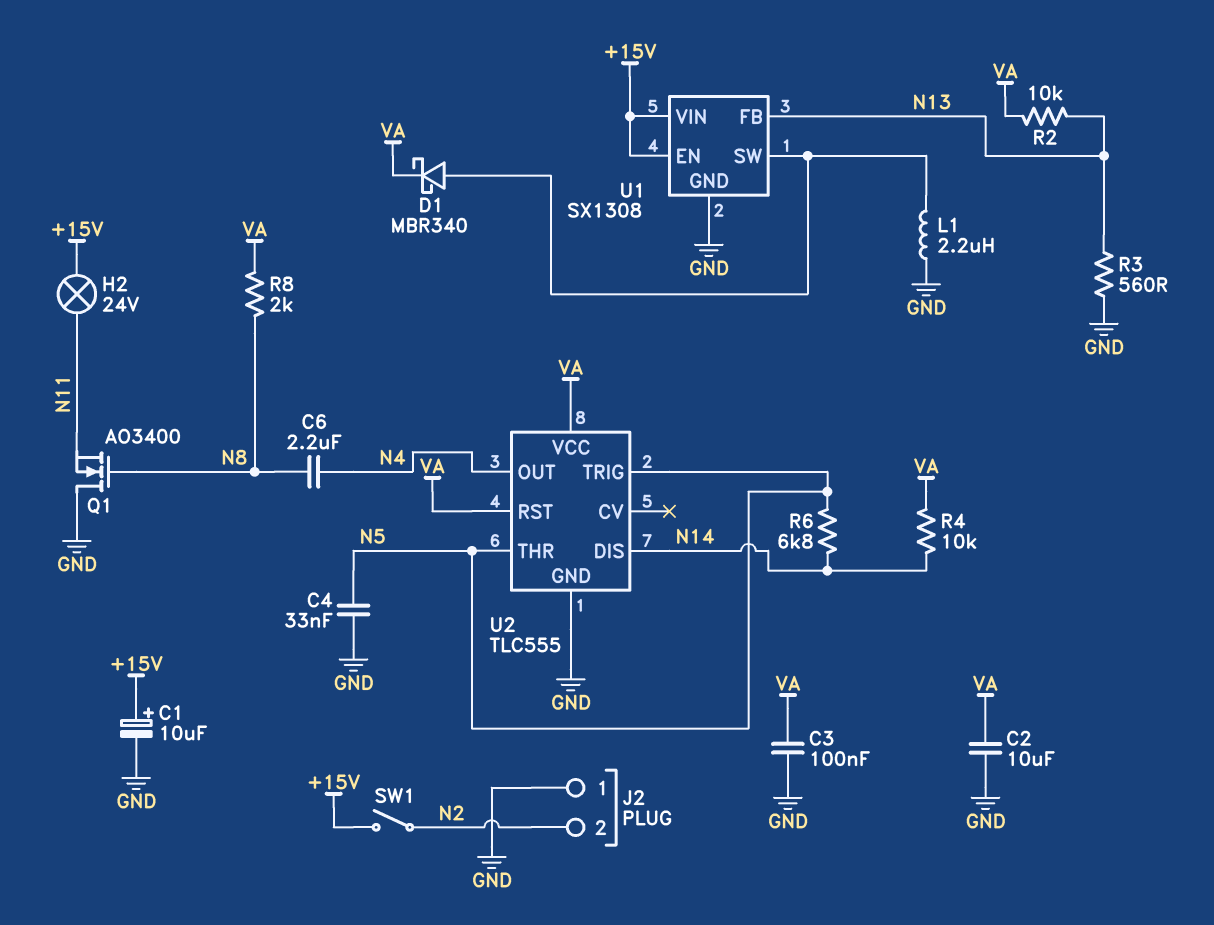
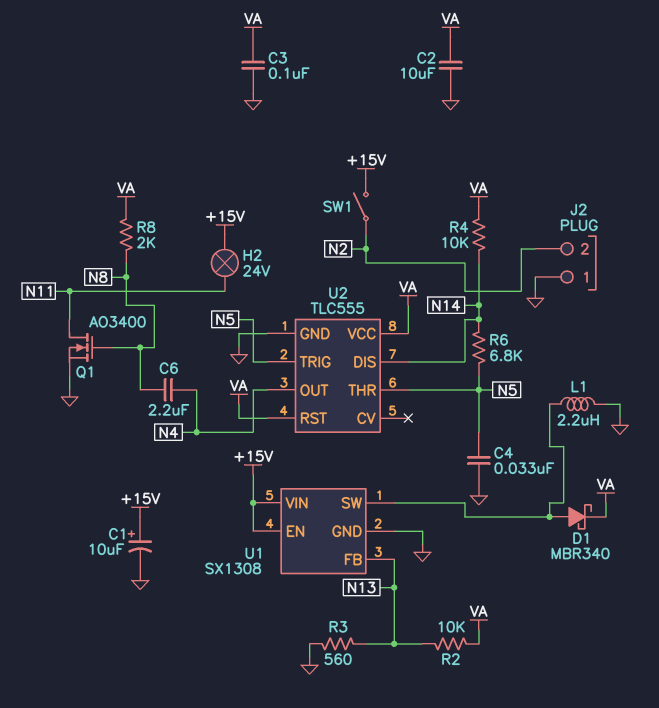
Q1: NMOS AO3400 (G N8, D GND, S N11) -> NMOS AO3400 (G N8, D N11, S GND)

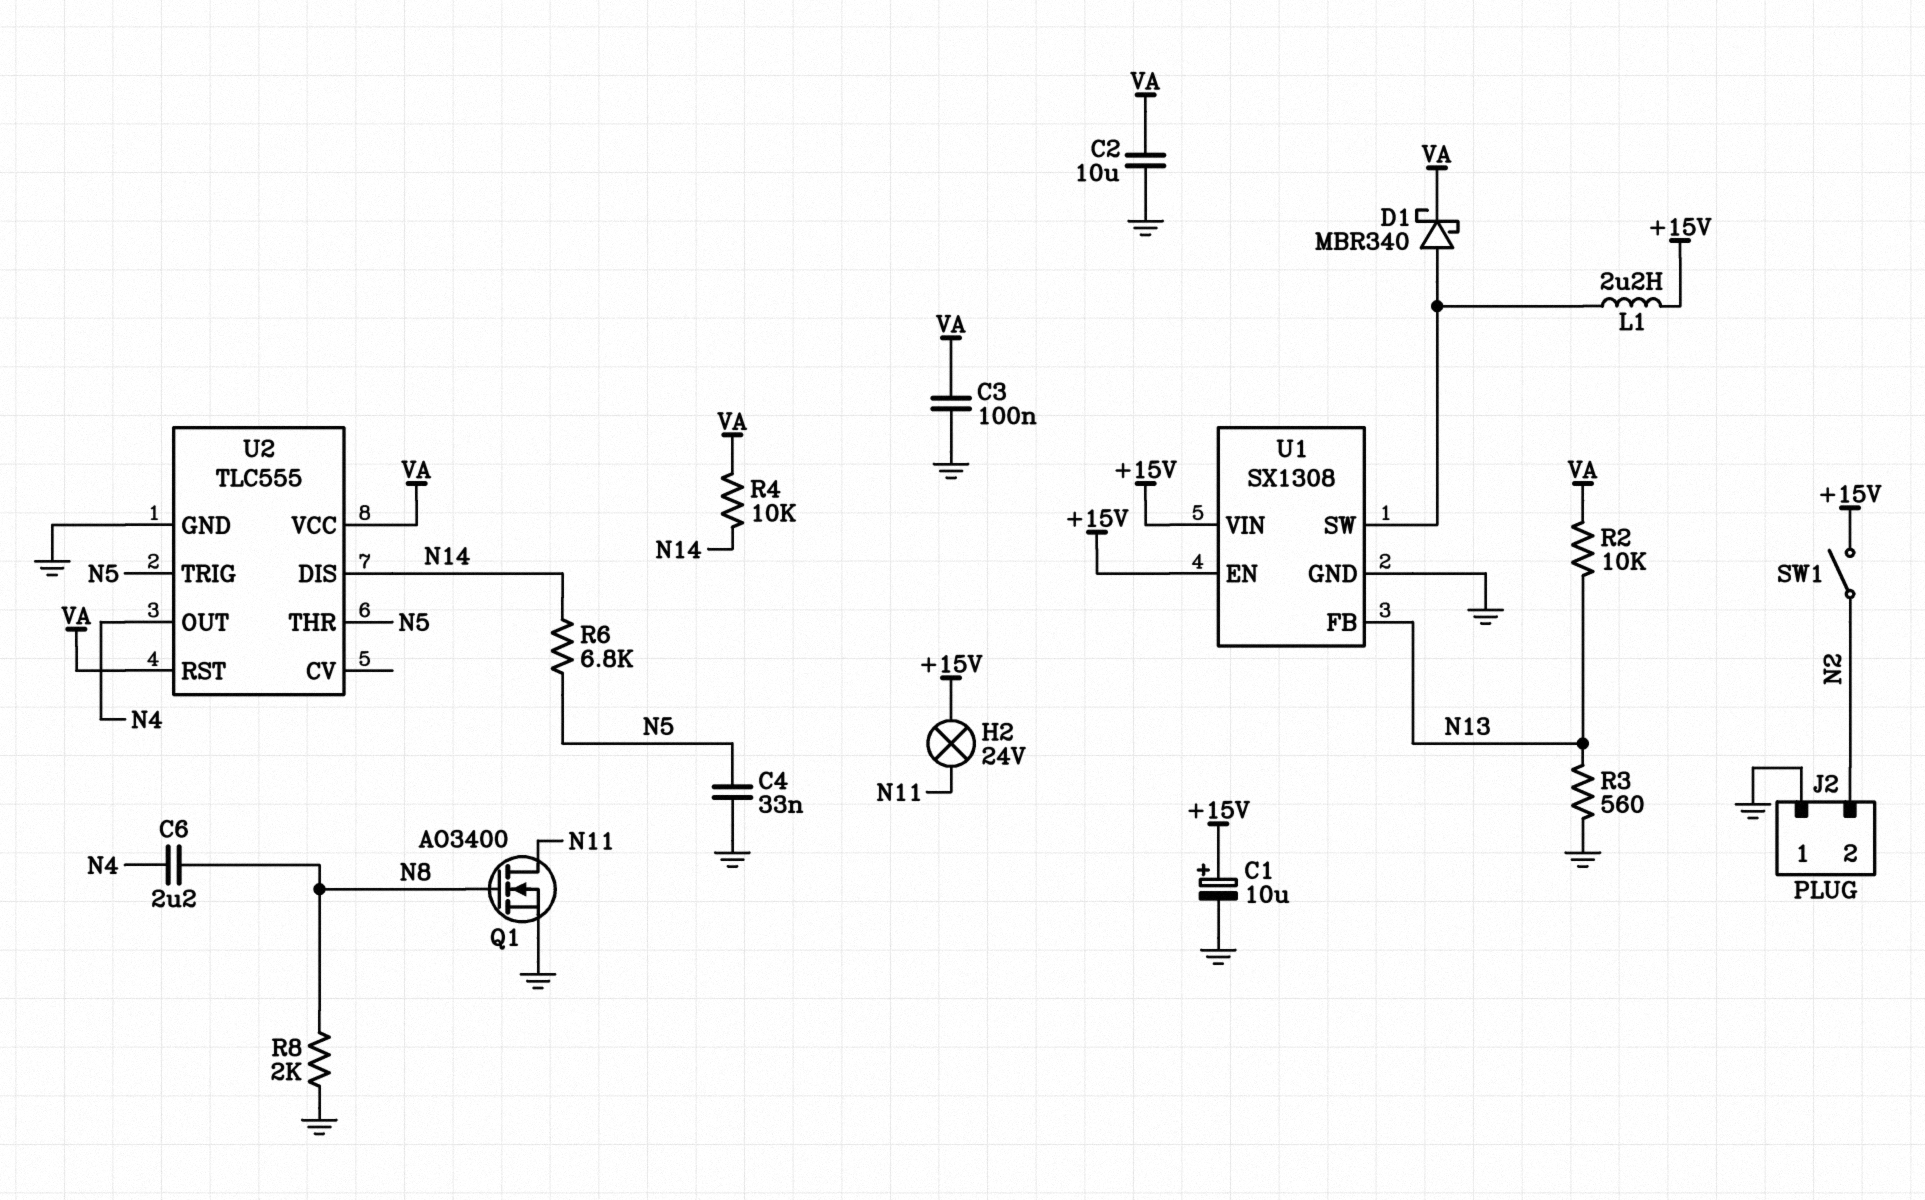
L1: 2.2uH (GND, U1/SW) -> 2.2uH (+15V, U1/SW)
R8: 2k (N8, VA) -> 2k (GND, N8)

